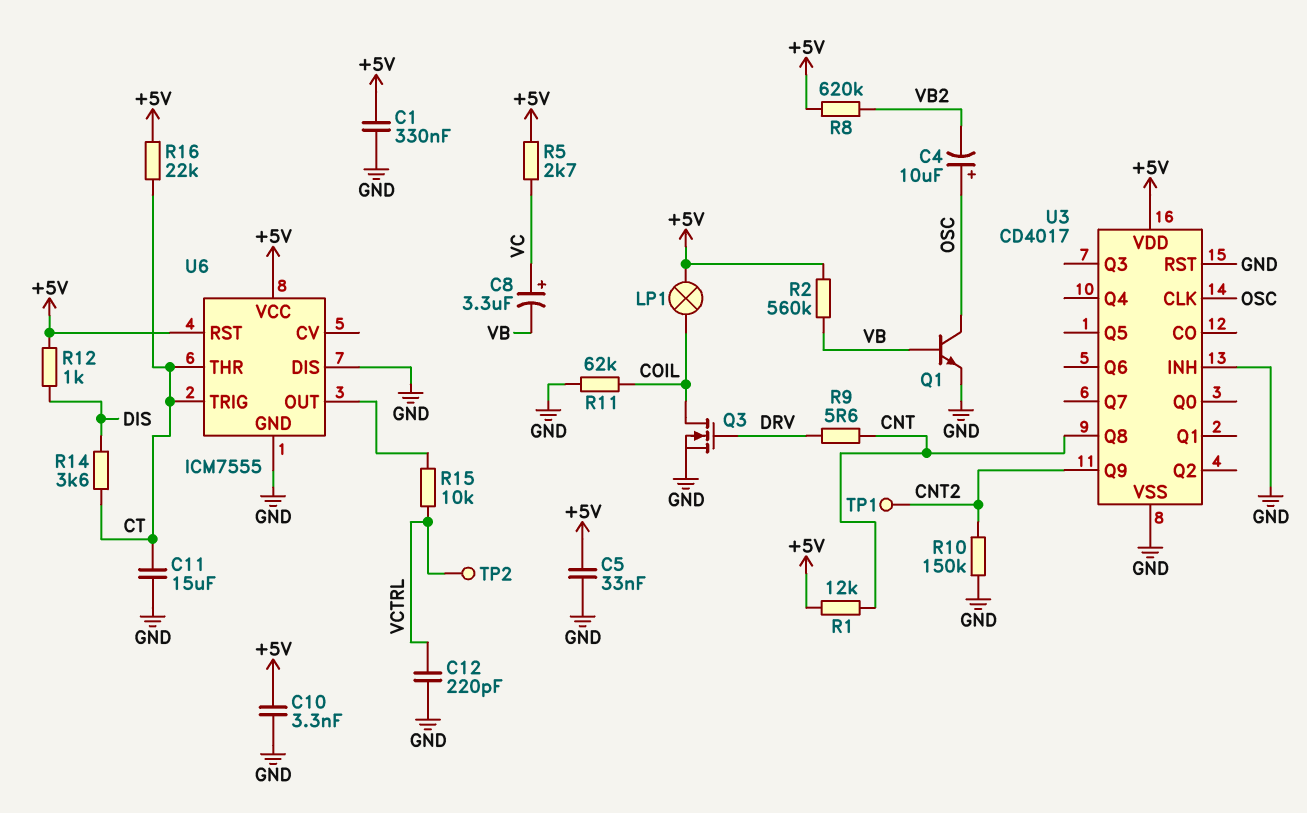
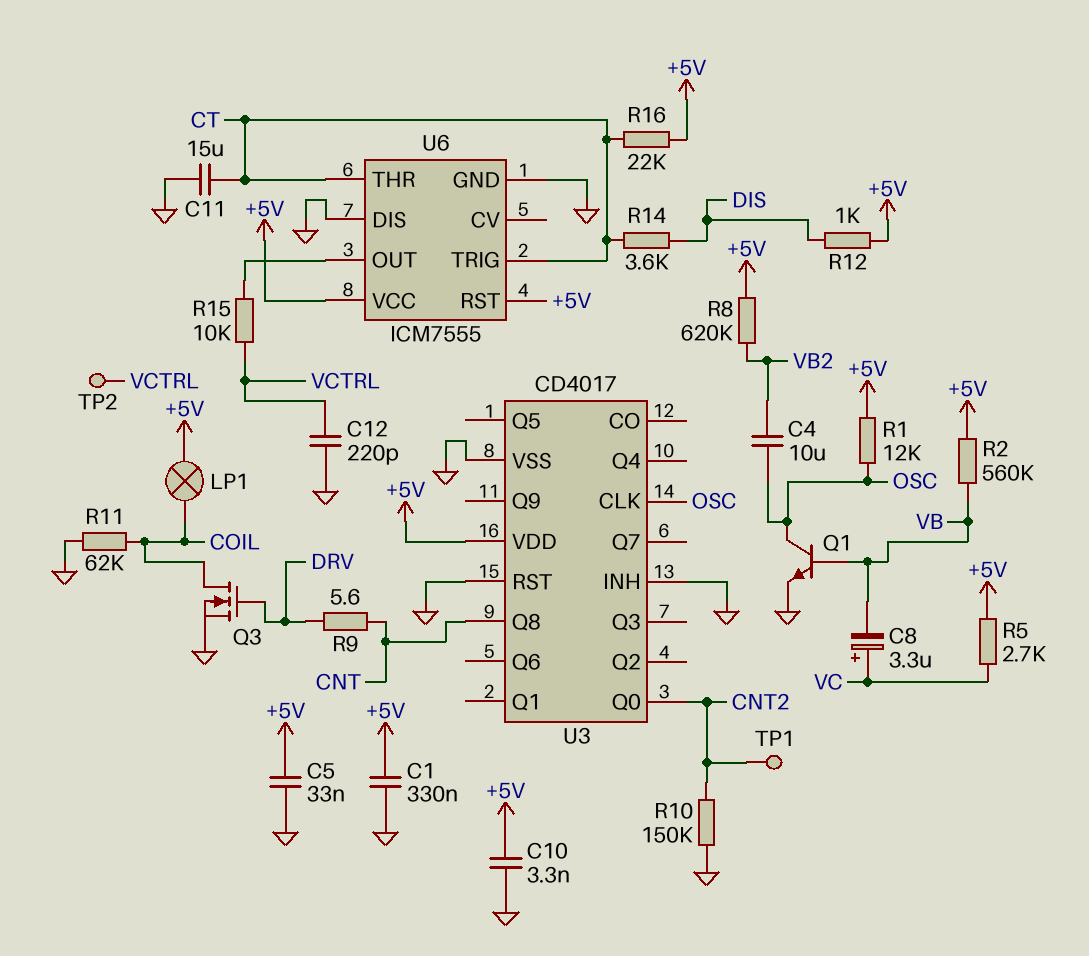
C4: 10uF (plus OSC, minus VB2) -> 10uF (OSC, VB2)
R1: 12k (+5V, CNT) -> 12k (+5V, OSC)
U3 pin Q0: none -> CNT2
U3 pin Q9: CNT2 -> none

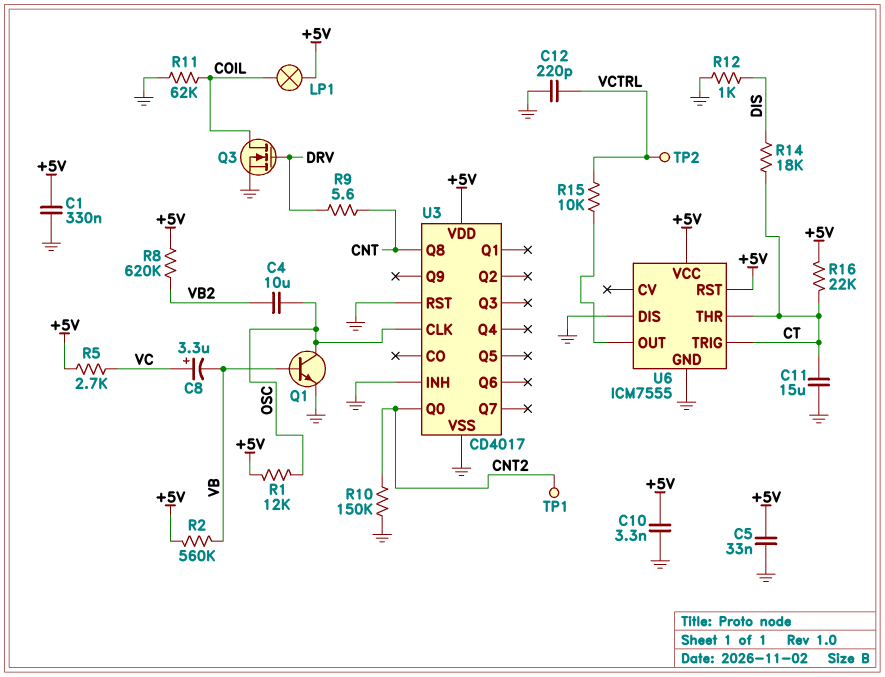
R12: 1k (+5V, DIS) -> 1k (DIS, GND)
R14: 3.6k (CT, DIS) -> 18k (CT, DIS)

